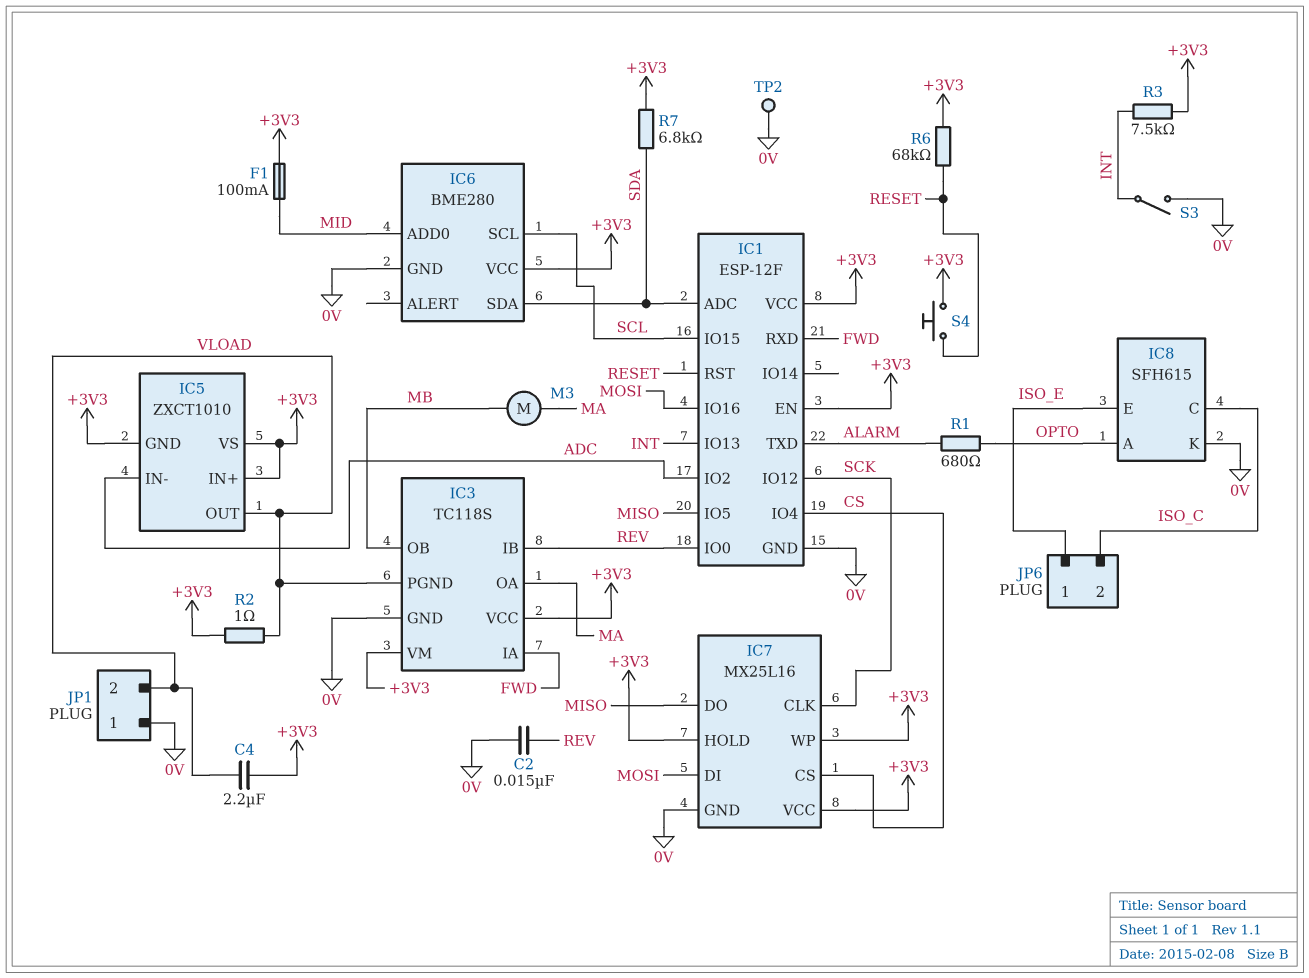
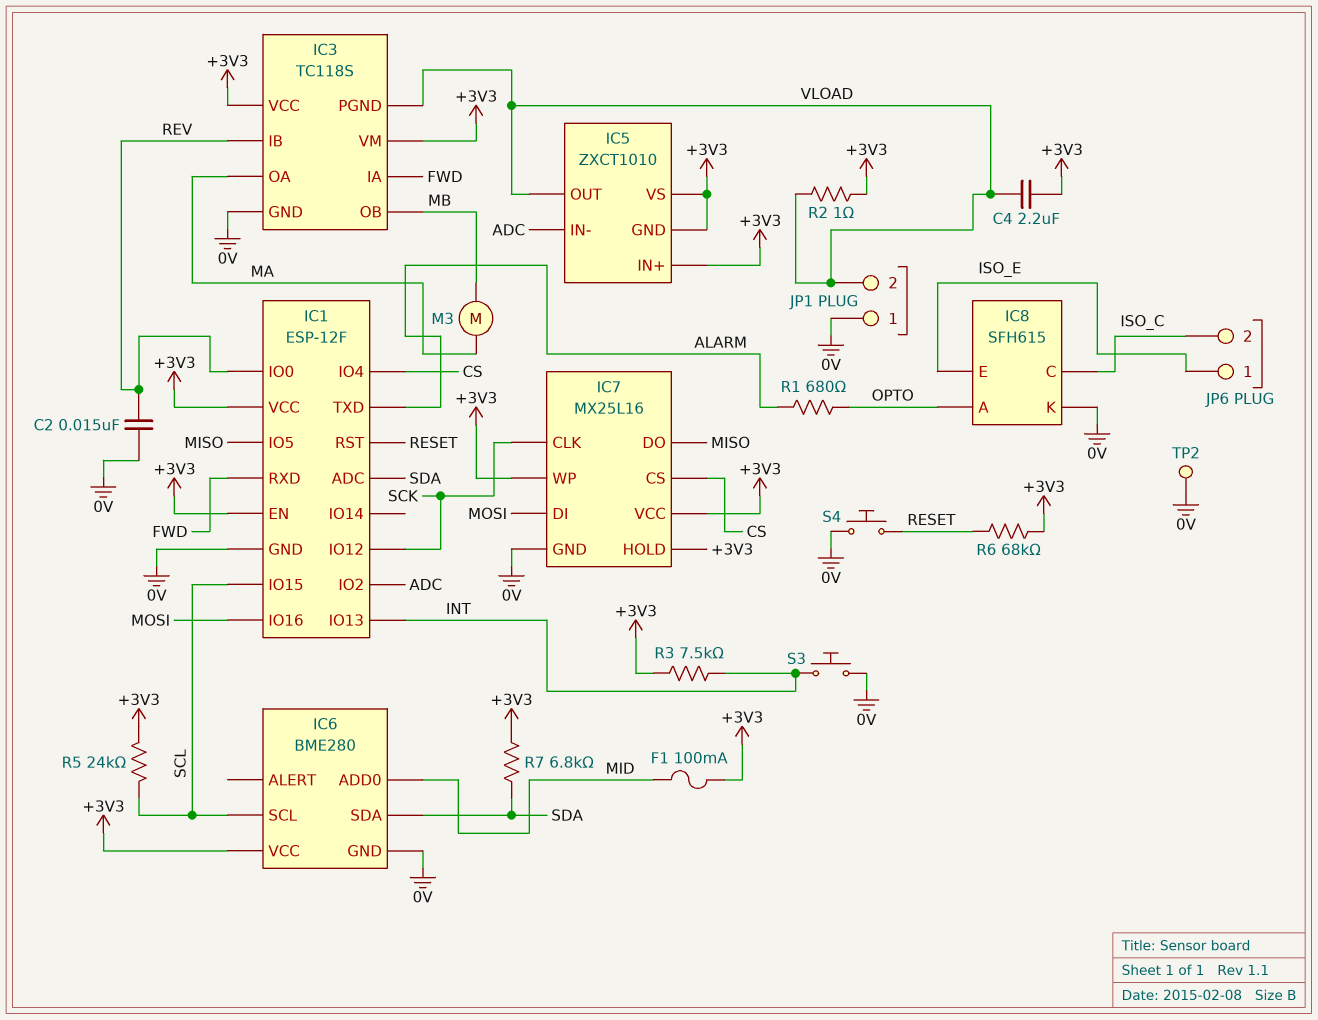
R5: none -> 24k (+3V3, SCL)
S3: switch (0V, INT) -> button (0V, INT)
S4: button (+3V3, RESET) -> button (0V, RESET)

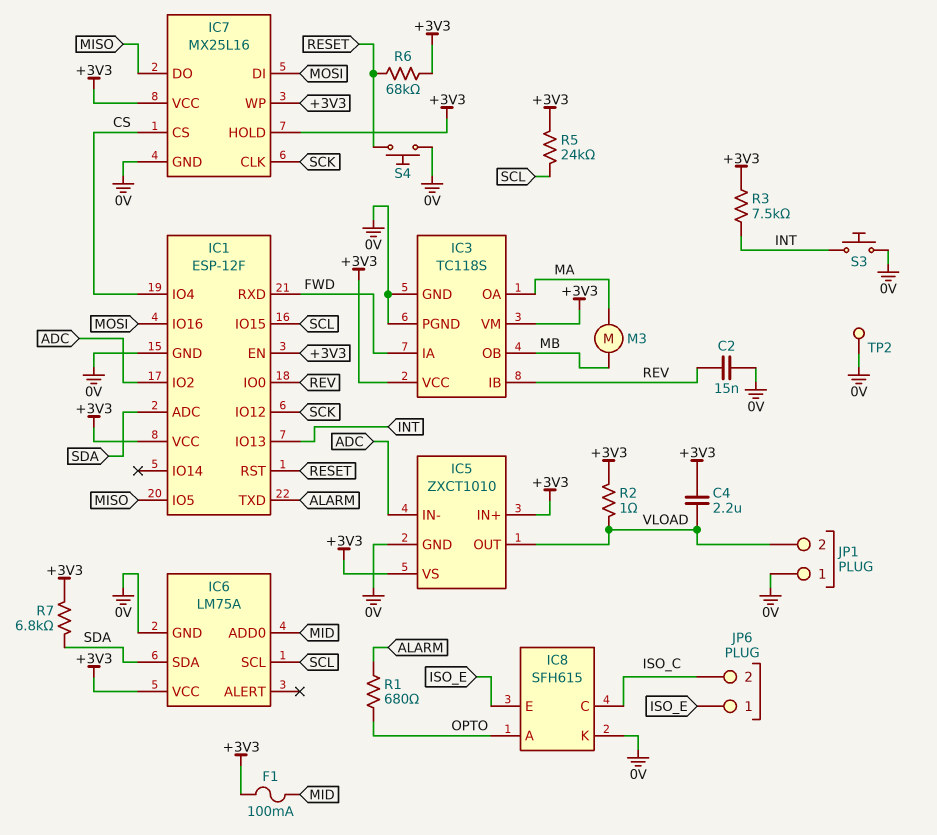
IC3 pin PGND: VLOAD -> 0V
IC5 pin GND: +3V3 -> 0V
IC6: BME280 -> LM75A

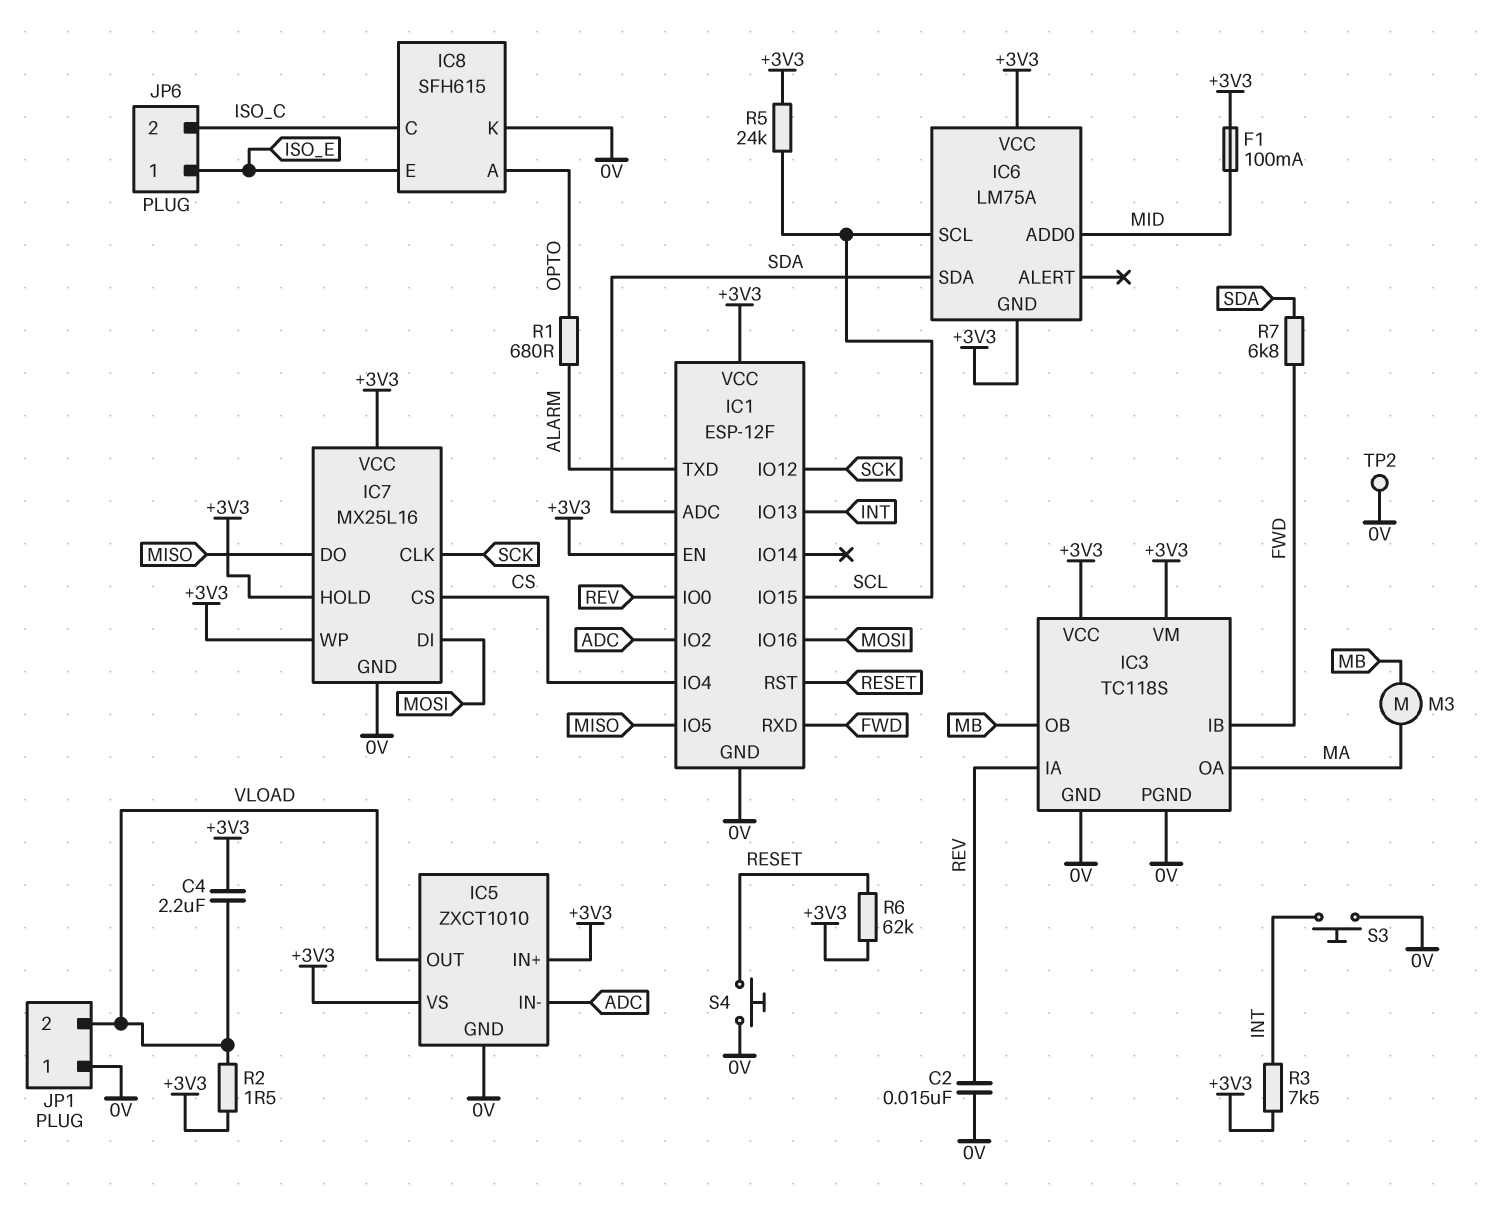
IC3 pin IA: FWD -> REV
IC3 pin IB: REV -> FWD
IC6 pin GND: 0V -> +3V3
R2: 1 (+3V3, VLOAD) -> 1.5 (+3V3, VLOAD)
R6: 68k (+3V3, RESET) -> 62k (+3V3, RESET)
R7: 6.8k (+3V3, SDA) -> 6.8k (FWD, SDA)

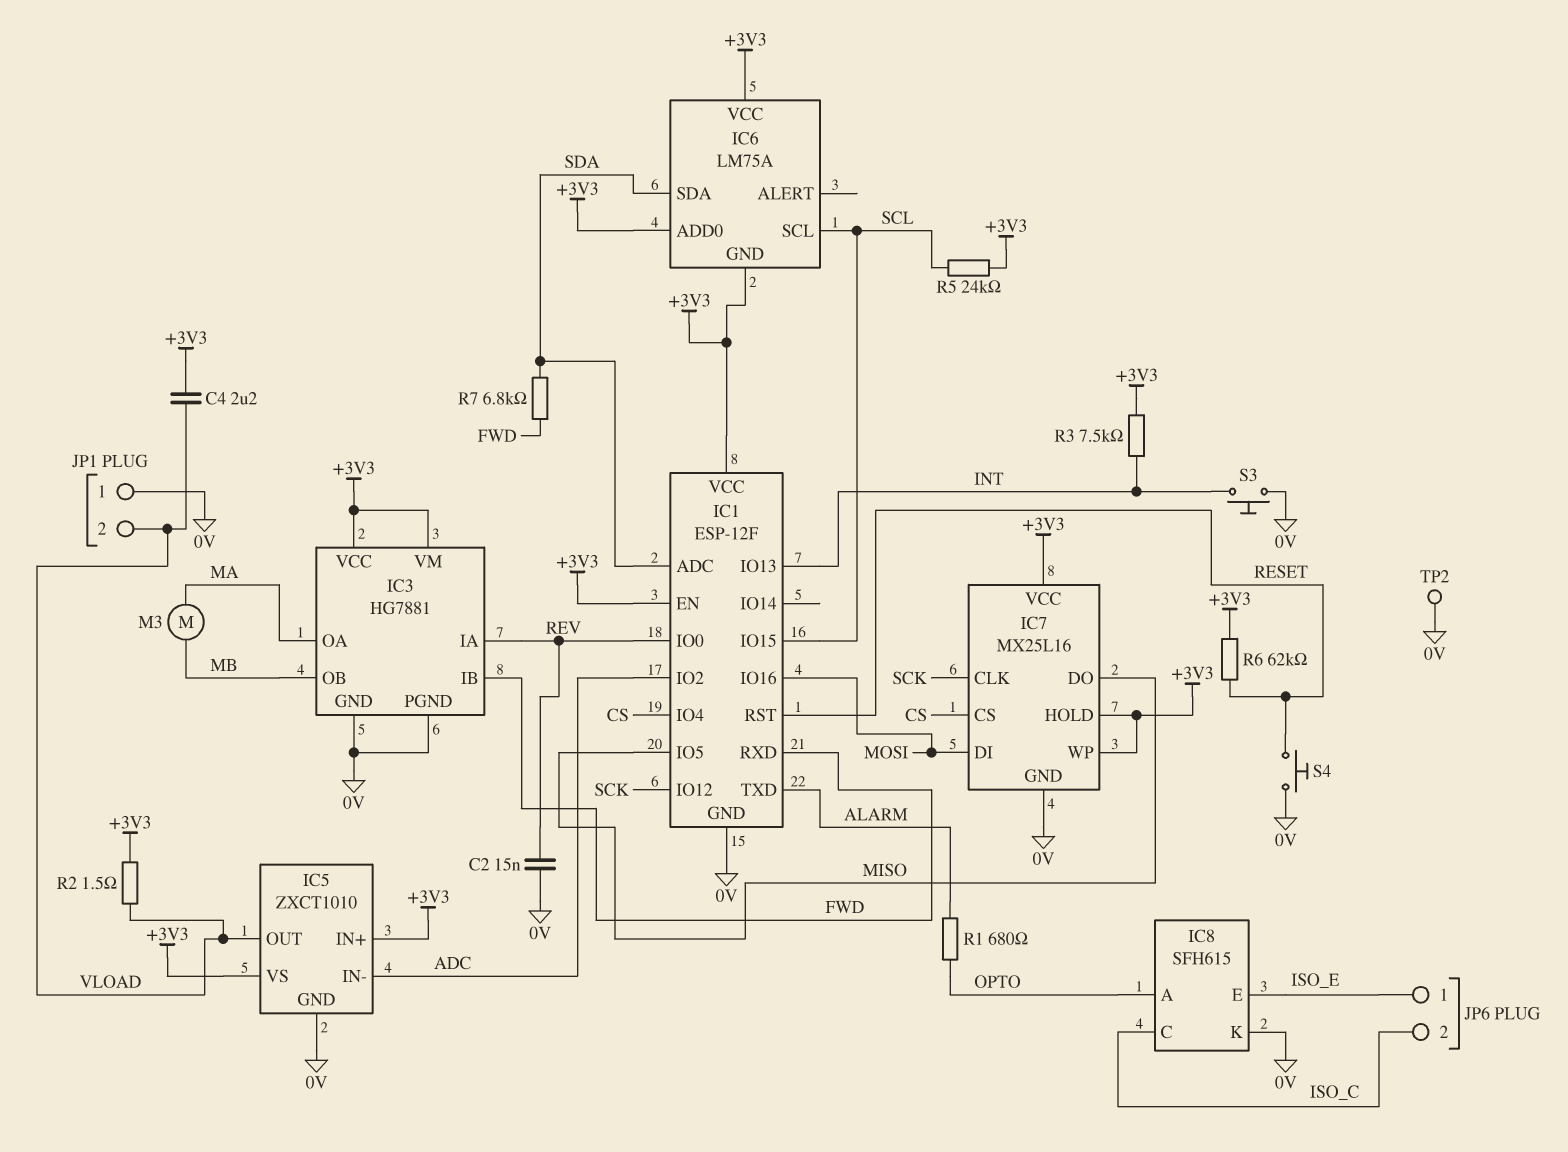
F1: 100mA (+3V3, MID) -> none
IC3: TC118S -> HG7881
IC6 pin ADD0: MID -> +3V3

